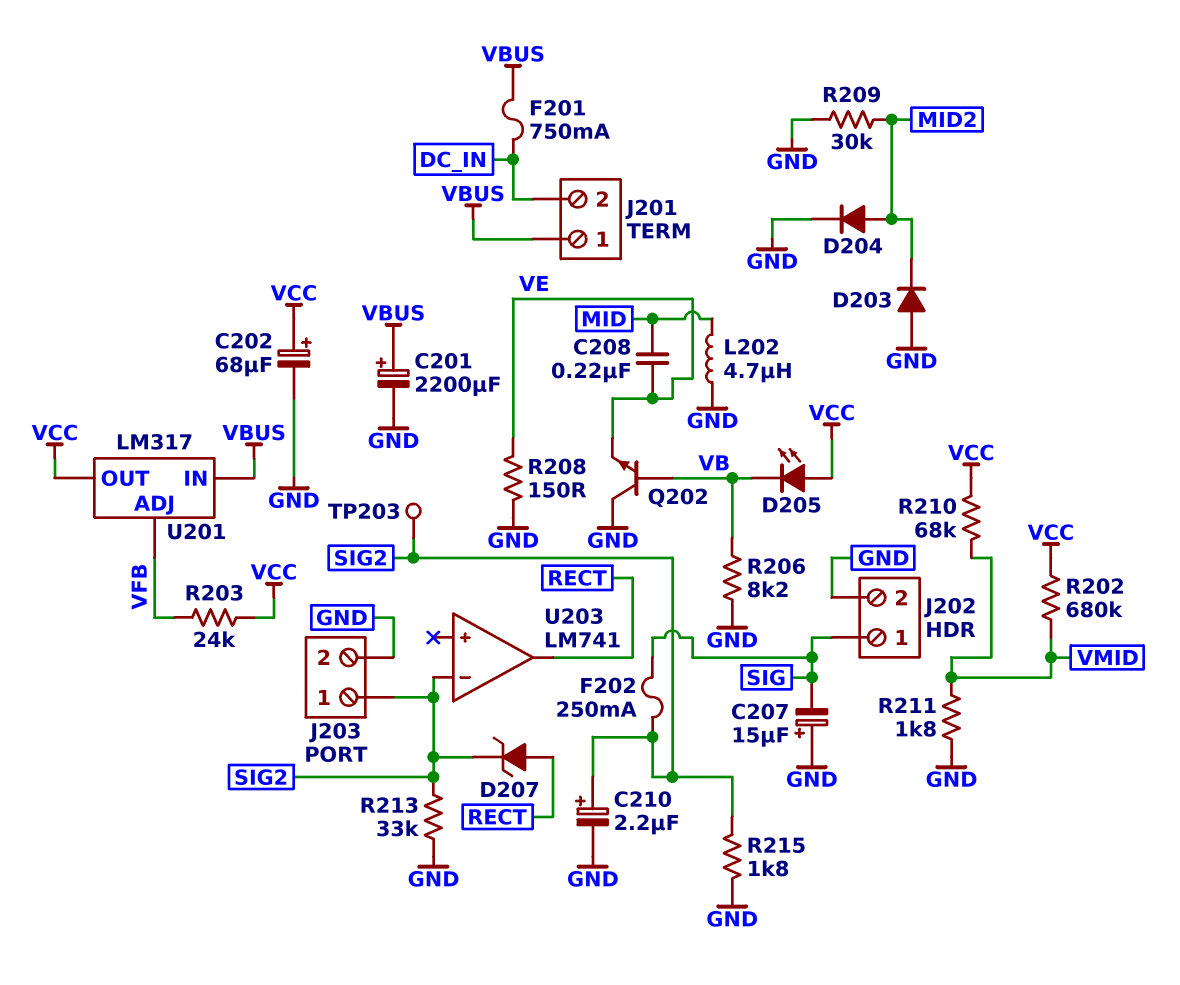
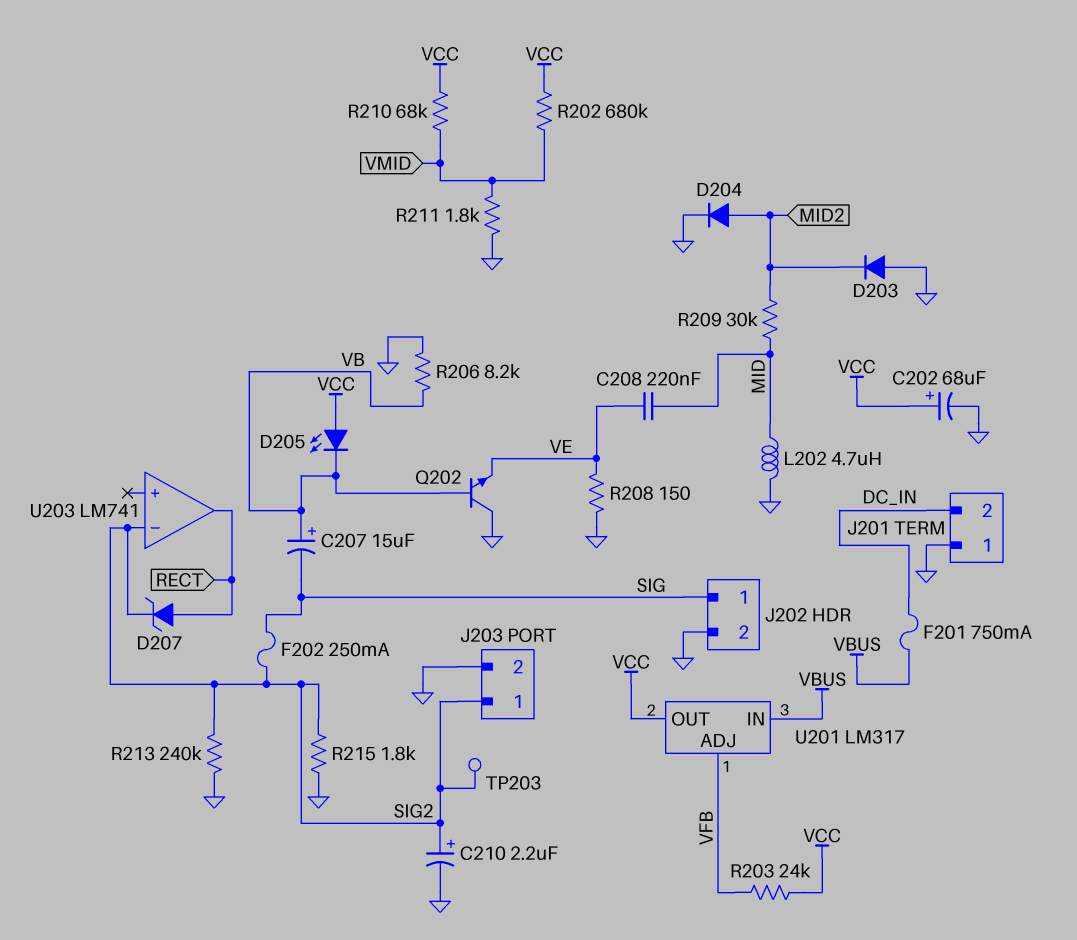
C201: 2200uF (plus VBUS, minus GND) -> none
C207: 15uF (plus GND, minus SIG) -> 15uF (plus VB, minus SIG)
J201 pin 1: VBUS -> GND
R209: 30k (GND, MID2) -> 30k (MID, MID2)
R213: 33k (GND, SIG2) -> 240k (GND, SIG2)

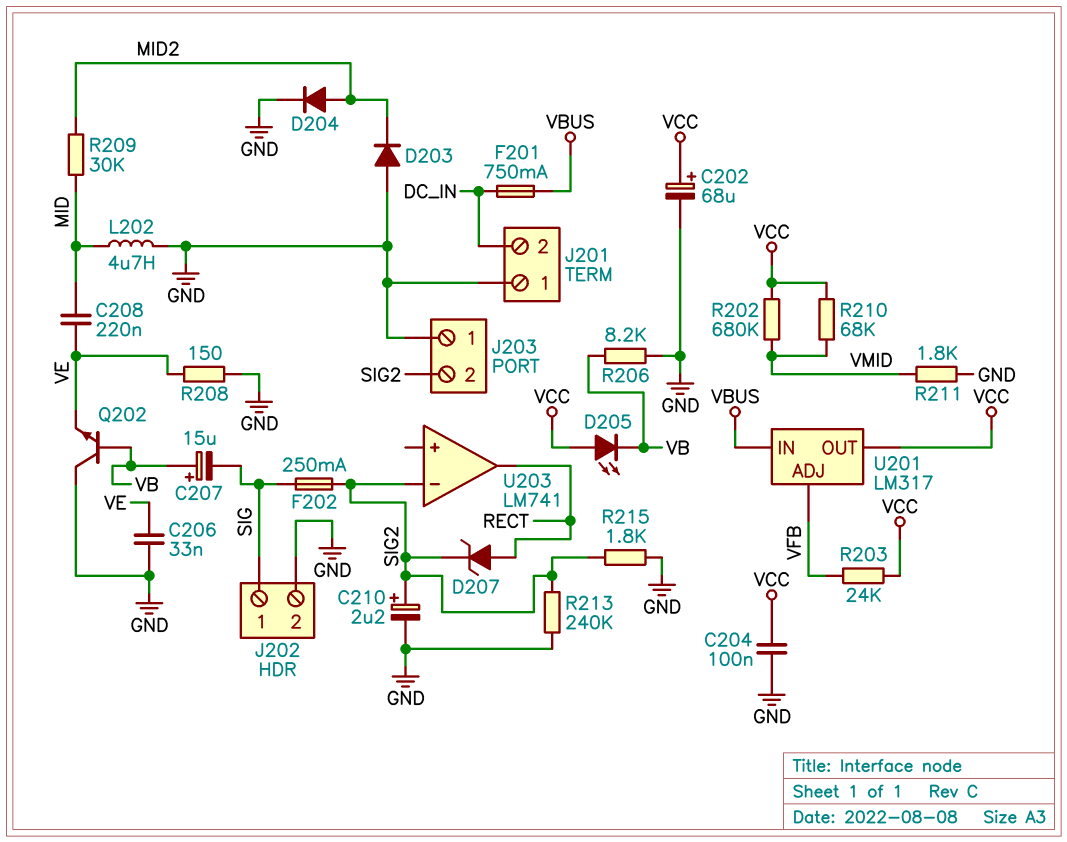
C204: none -> 100nF (GND, VCC)
C206: none -> 33nF (GND, VE)
J203 pin 1: SIG2 -> GND
J203 pin 2: GND -> SIG2
TP203: test point (SIG2) -> none

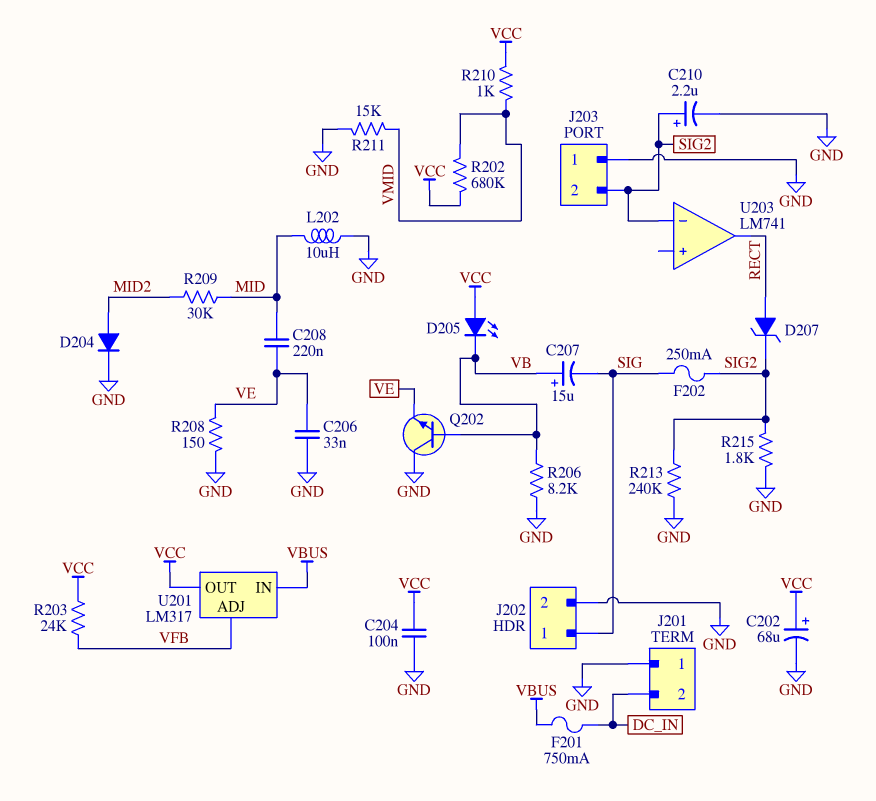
D203: diode (A GND, K MID2) -> none
L202: 4.7uH (GND, MID) -> 10uH (GND, MID)
R210: 68k (VCC, VMID) -> 1k (VCC, VMID)
R211: 1.8k (GND, VMID) -> 15k (GND, VMID)

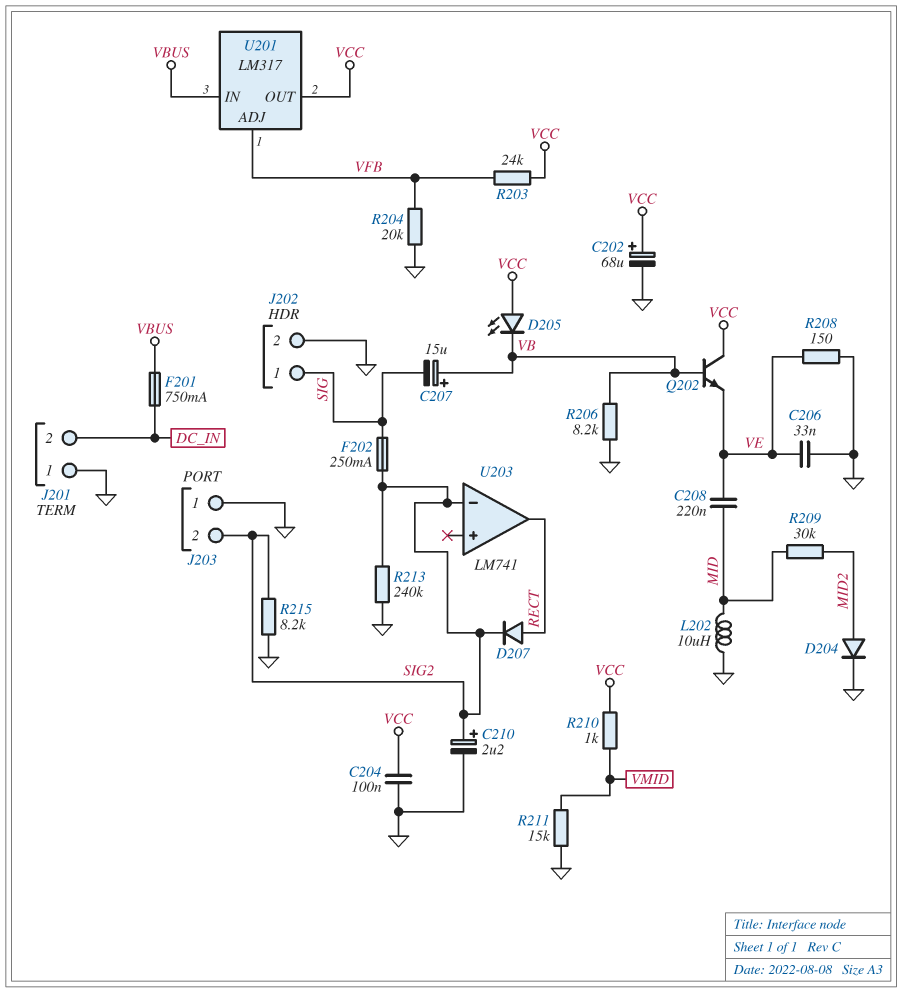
D207: zener (A RECT, K SIG2) -> diode (A RECT, K SIG2)
Q202: NPN (B VB, C GND, E VE) -> NPN (B VB, C VCC, E VE)
R202: 680k (VCC, VMID) -> none
R204: none -> 20k (GND, VFB)
R215: 1.8k (GND, SIG2) -> 8.2k (GND, SIG2)

